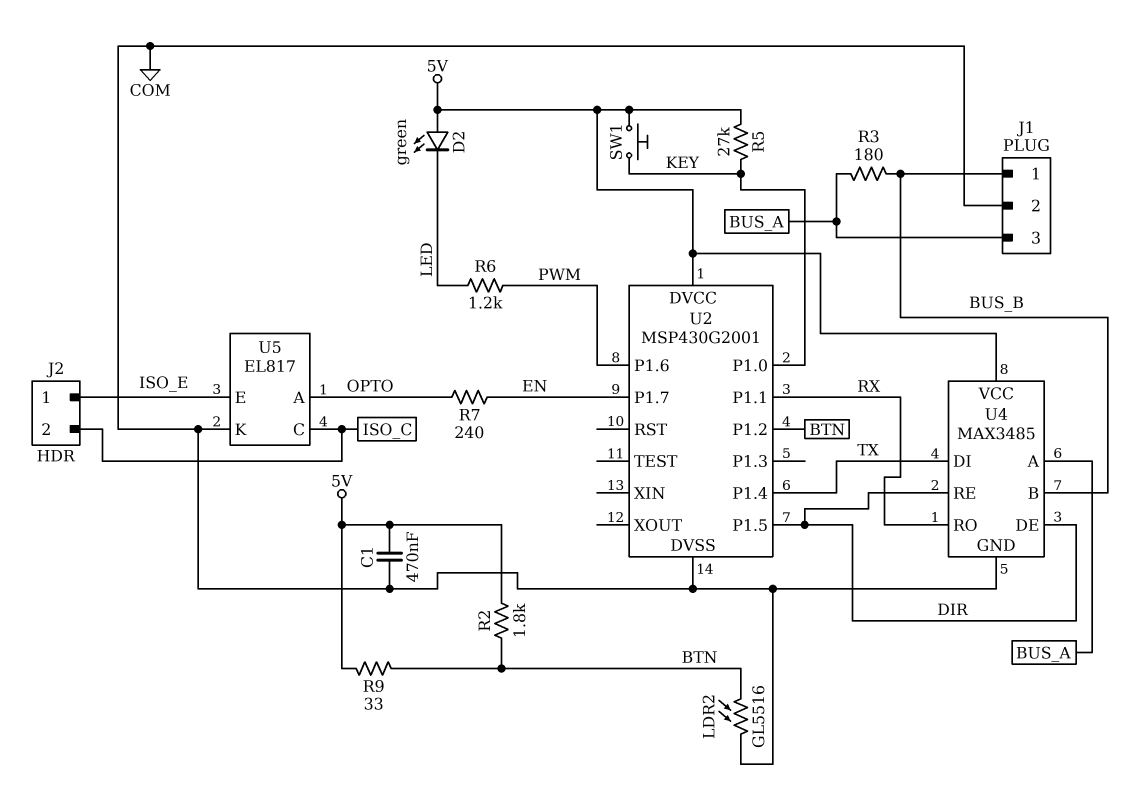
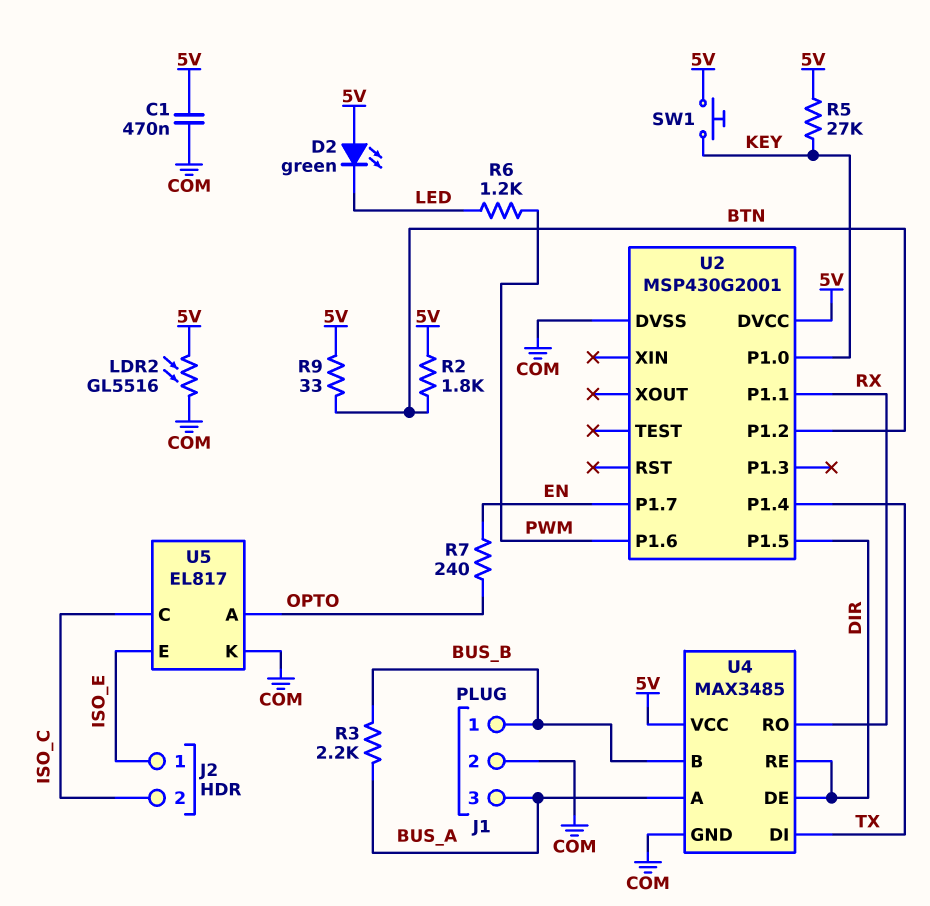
LDR2: GL5516 (BTN, COM) -> GL5516 (5V, COM)
R3: 180 (BUS_A, BUS_B) -> 2.2k (BUS_A, BUS_B)

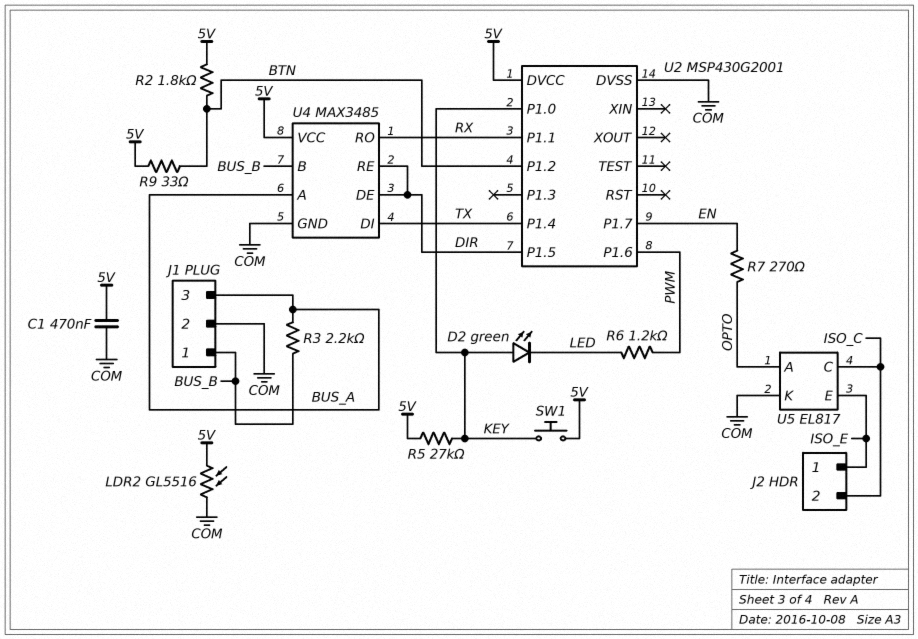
D2: LED green (A 5V, K LED) -> LED green (A KEY, K LED)
R7: 240 (EN, OPTO) -> 270 (EN, OPTO)

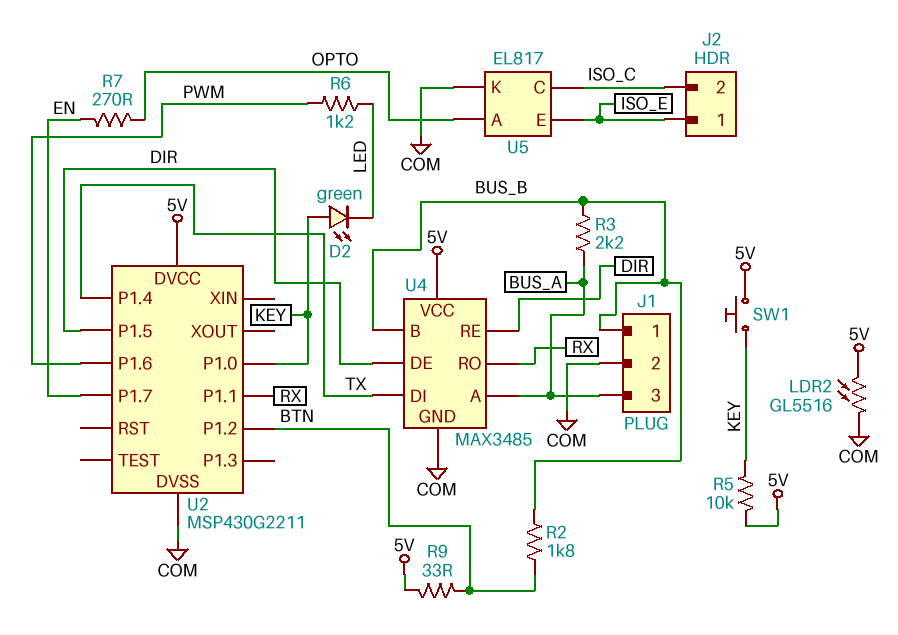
C1: 470nF (5V, COM) -> none
R2: 1.8k (5V, BTN) -> 1.8k (BTN, BUS_B)
R5: 27k (5V, KEY) -> 10k (5V, KEY)
U2: MSP430G2001 -> MSP430G2211

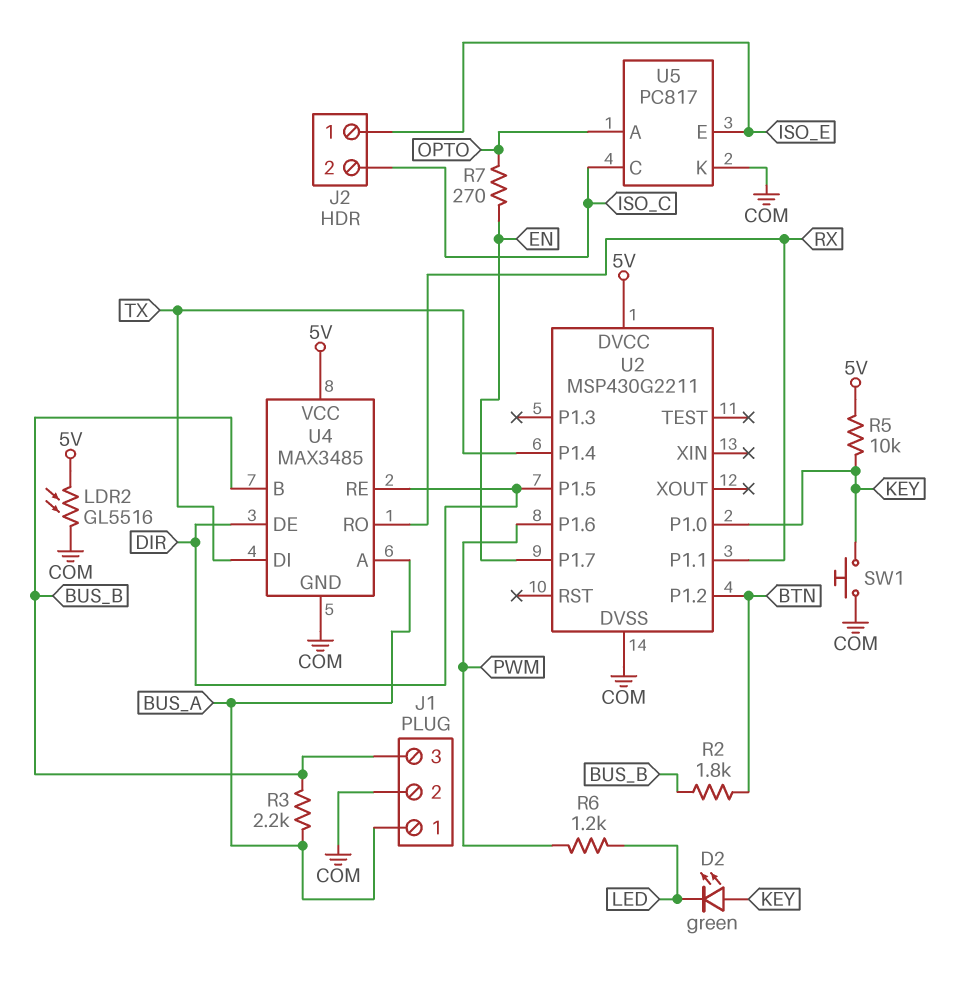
J1 pin 1: BUS_B -> BUS_A
J1 pin 3: BUS_A -> BUS_B
R9: 33 (5V, BTN) -> none
SW1: button (5V, KEY) -> button (COM, KEY)
U5: EL817 -> PC817

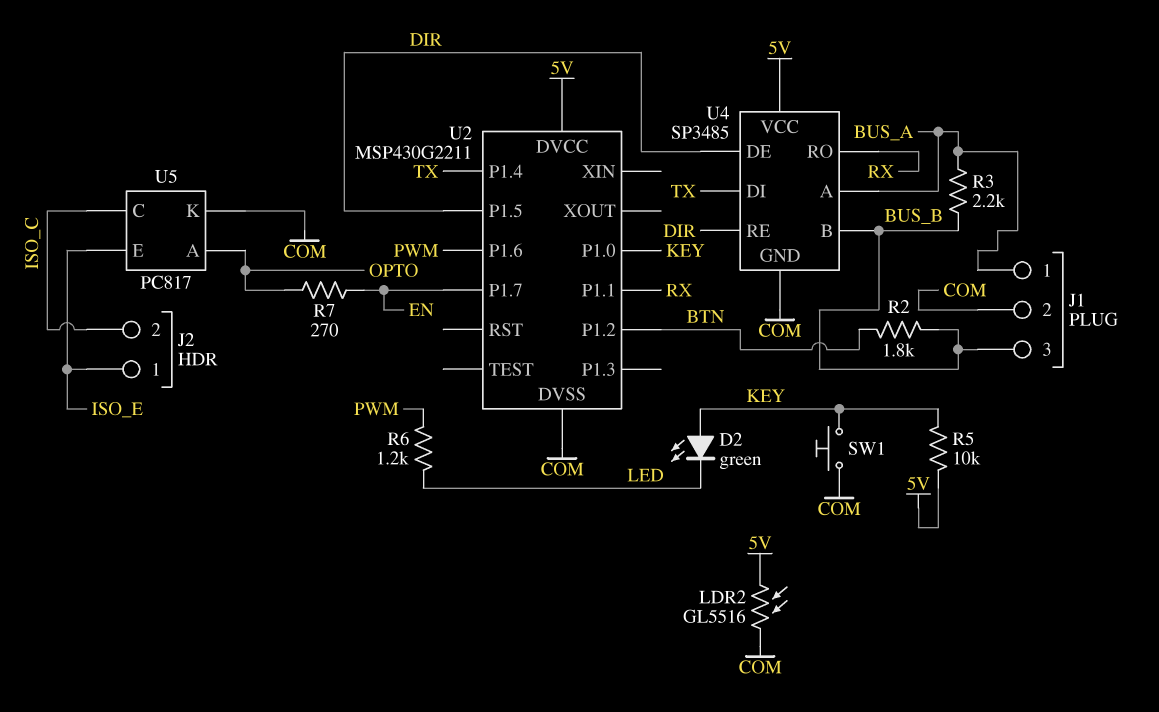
U4: MAX3485 -> SP3485

